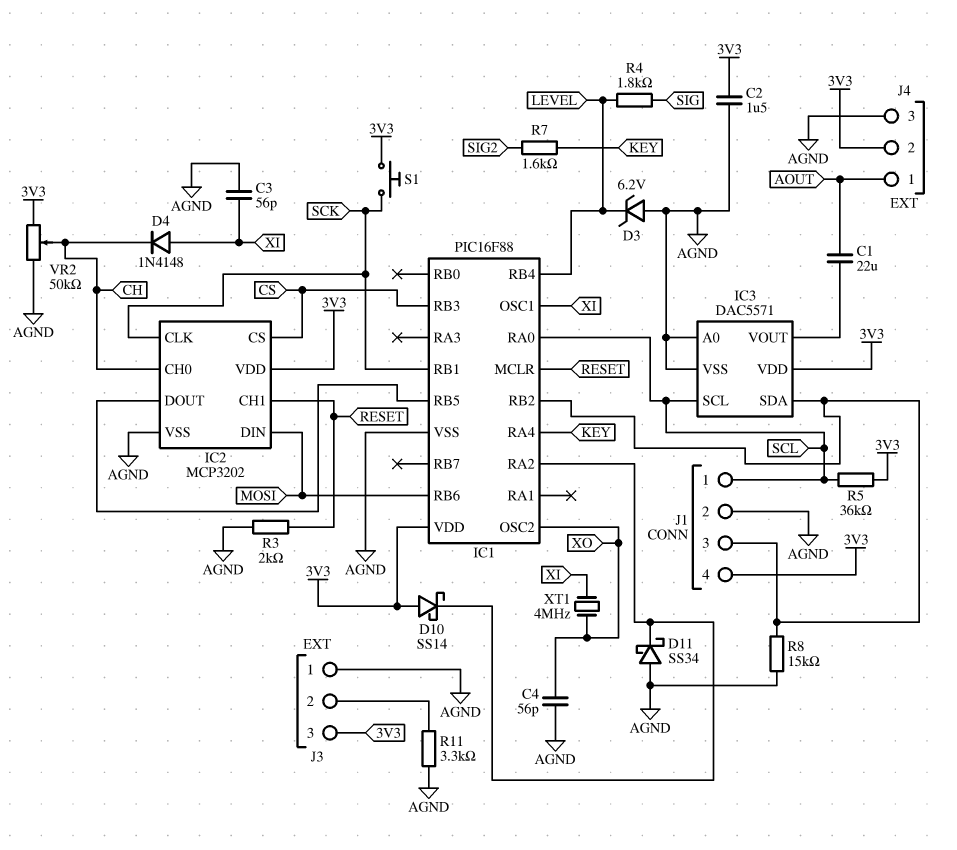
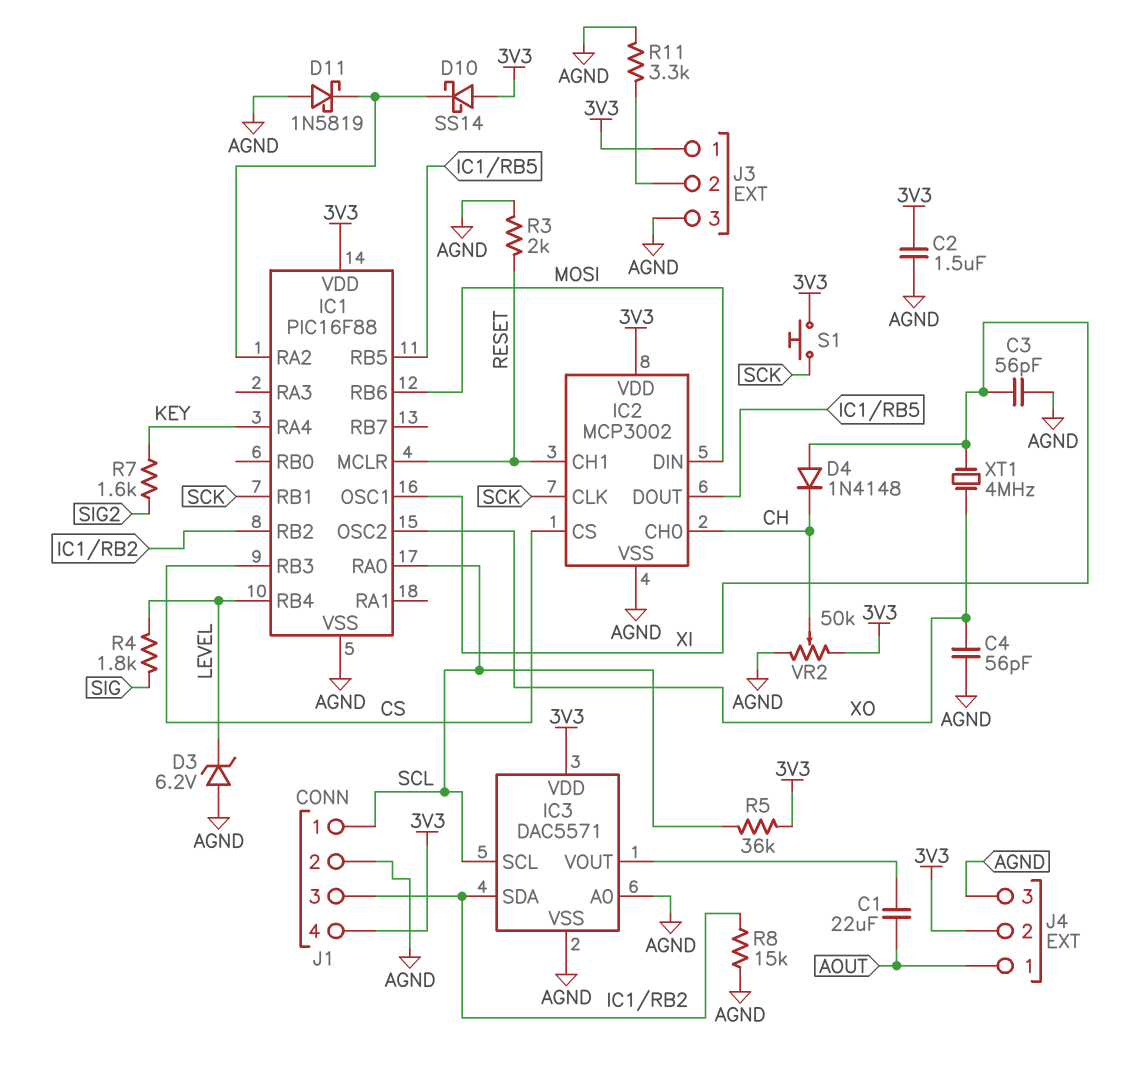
D11: schottky SS34 (A AGND, K IC1/RA2) -> schottky 1N5819 (A AGND, K IC1/RA2)
IC2: MCP3202 -> MCP3002
J3 pin 1: AGND -> 3V3
J3 pin 3: 3V3 -> AGND

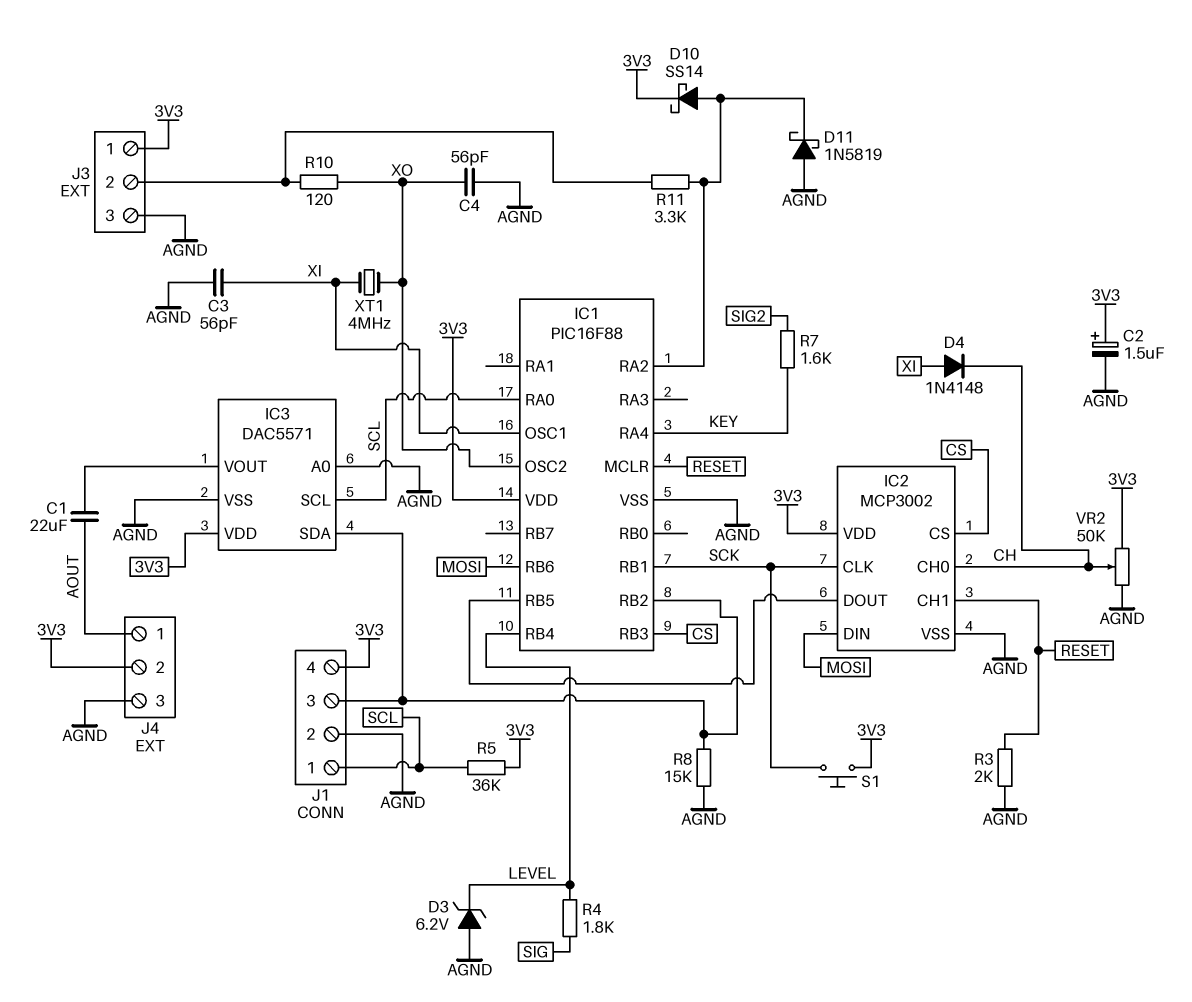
C2: 1.5uF (3V3, AGND) -> 1.5uF (plus 3V3, minus AGND)
D10: schottky SS14 (A 3V3, K IC1/RA2) -> schottky SS14 (A IC1/RA2, K 3V3)
R10: none -> 120 (J3/2, XO)
R11: 3.3k (AGND, J3/2) -> 3.3k (IC1/RA2, J3/2)

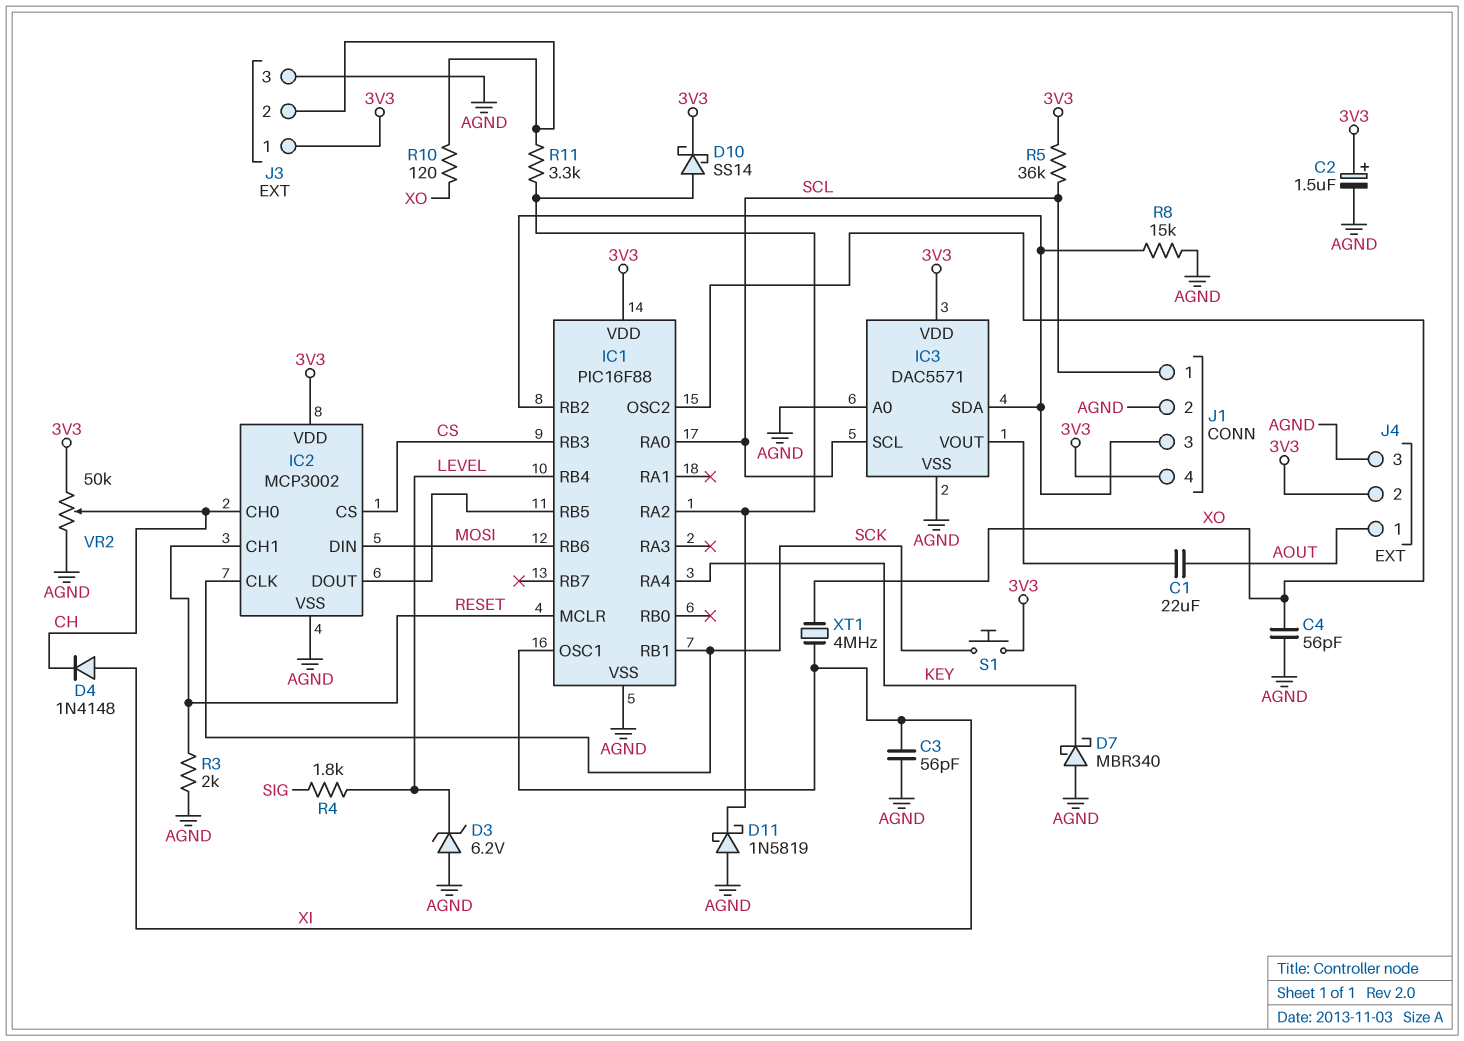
D7: none -> schottky MBR340 (A AGND, K KEY)
R7: 1.6k (KEY, SIG2) -> none

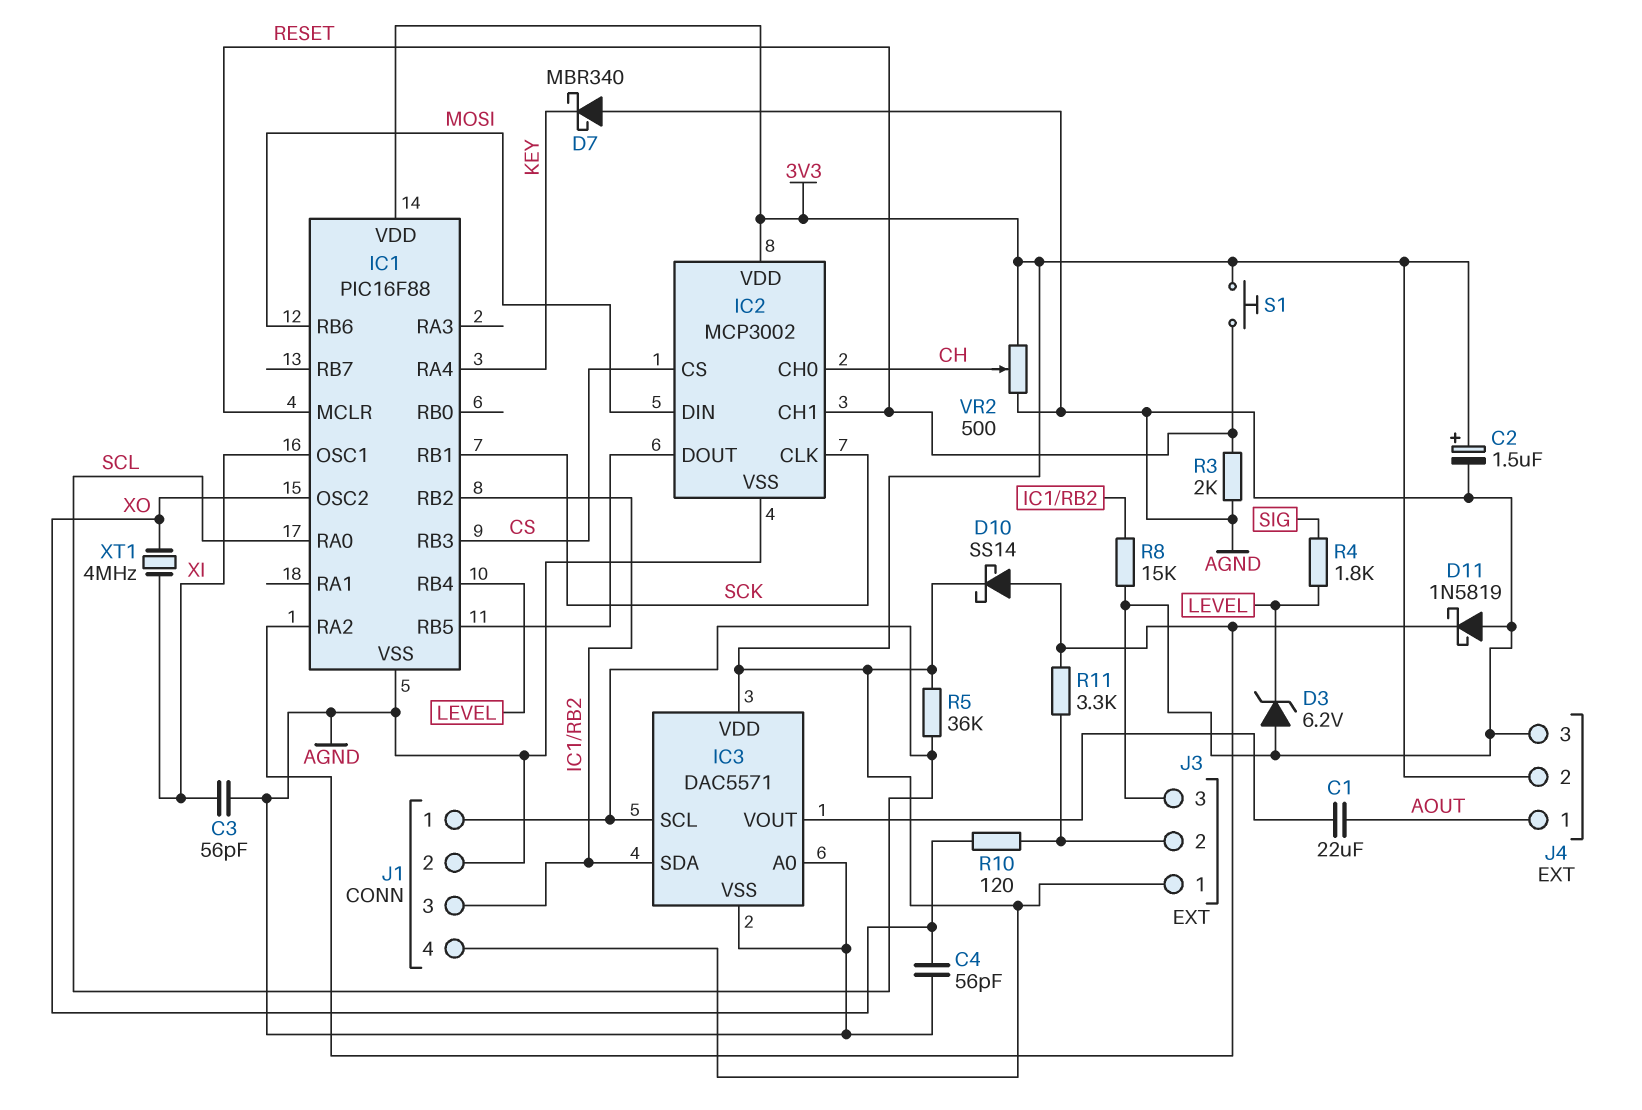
D4: diode 1N4148 (A XI, K CH) -> none
S1: button (3V3, SCK) -> button (3V3, RESET)
VR2: 50k (3V3, AGND, wiper CH) -> 500 (3V3, AGND, wiper CH)

